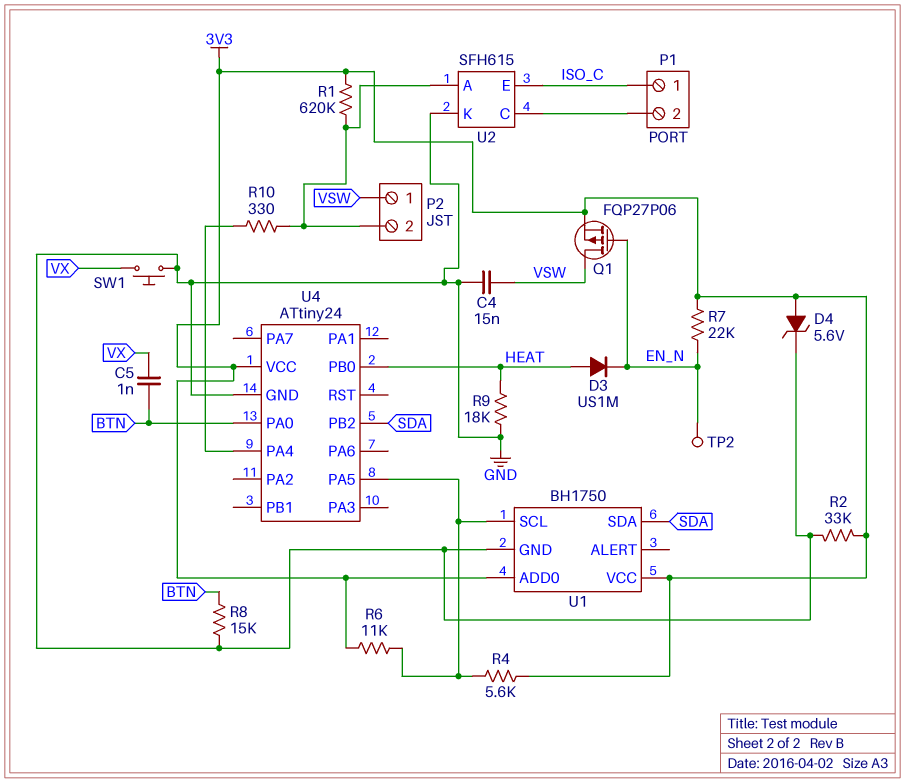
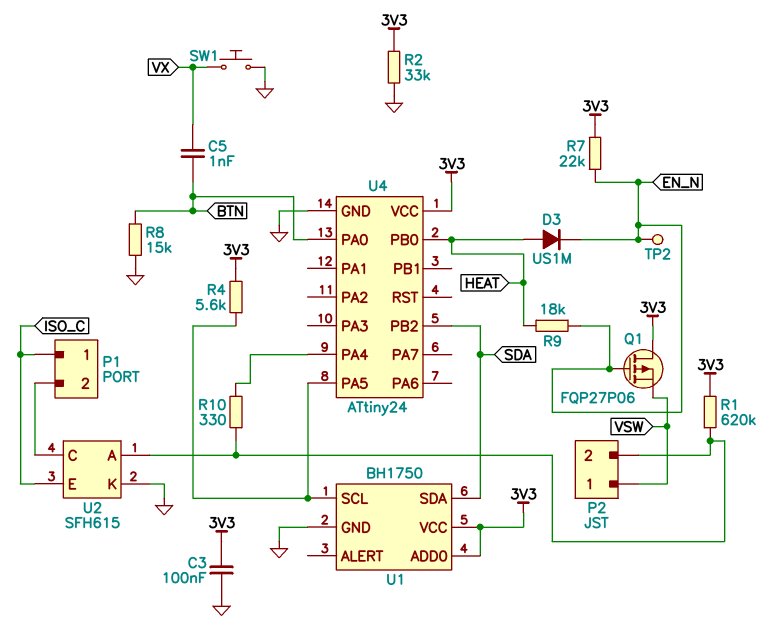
C3: none -> 100nF (3V3, GND)
C4: 15nF (GND, VSW) -> none
D4: zener 5.6V (A 3V3, K GND) -> none
Q1: PMOS FQP27P06 (G EN_N, D VSW, S 3V3) -> PMOS FQP27P06 (G EN_N, D 3V3, S VSW)
R6: 11k (3V3, U1/SCL) -> none
R9: 18k (GND, HEAT) -> 18k (EN_N, HEAT)

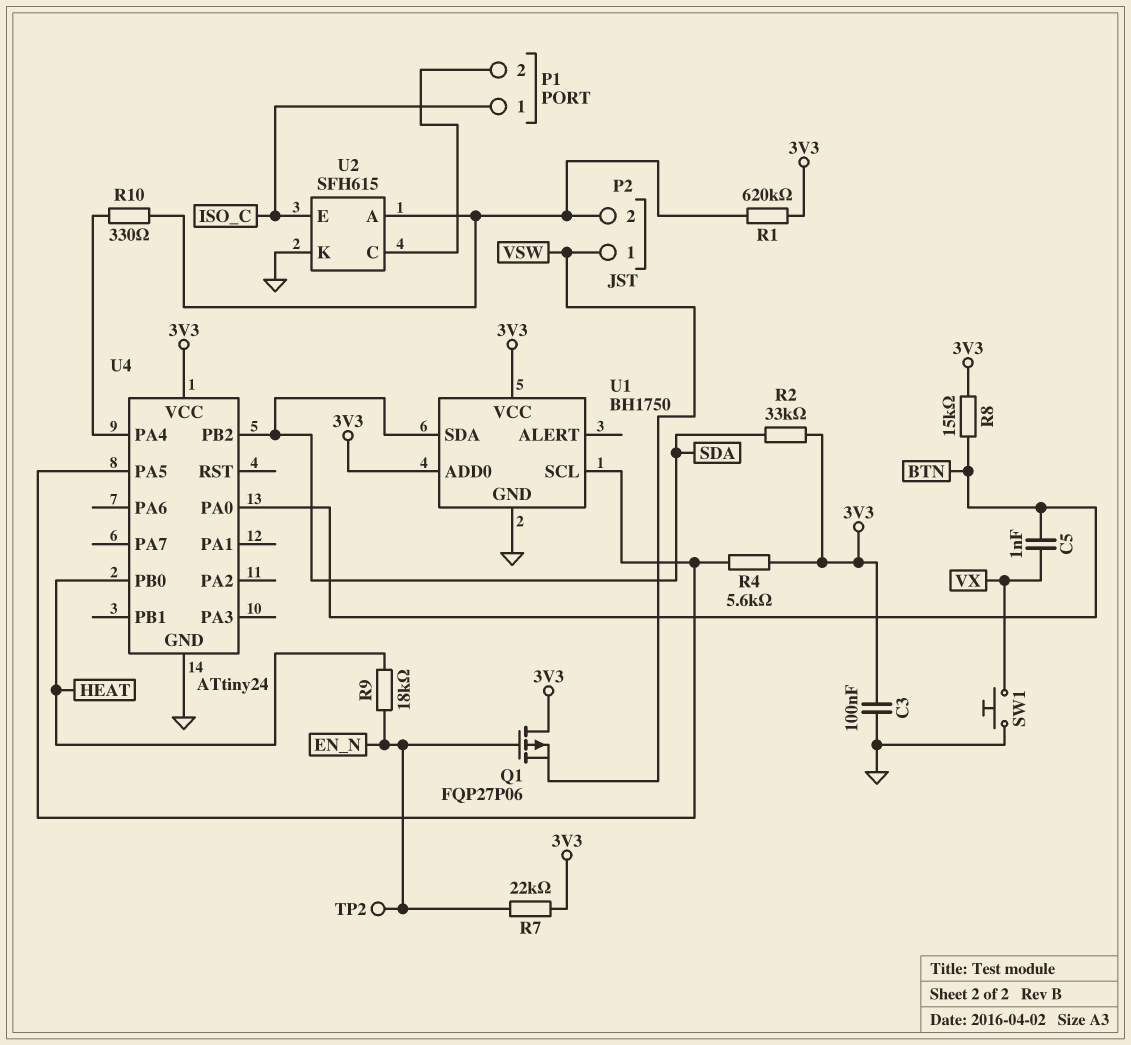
D3: diode US1M (A HEAT, K EN_N) -> none
R2: 33k (3V3, GND) -> 33k (3V3, SDA)
R8: 15k (BTN, GND) -> 15k (3V3, BTN)

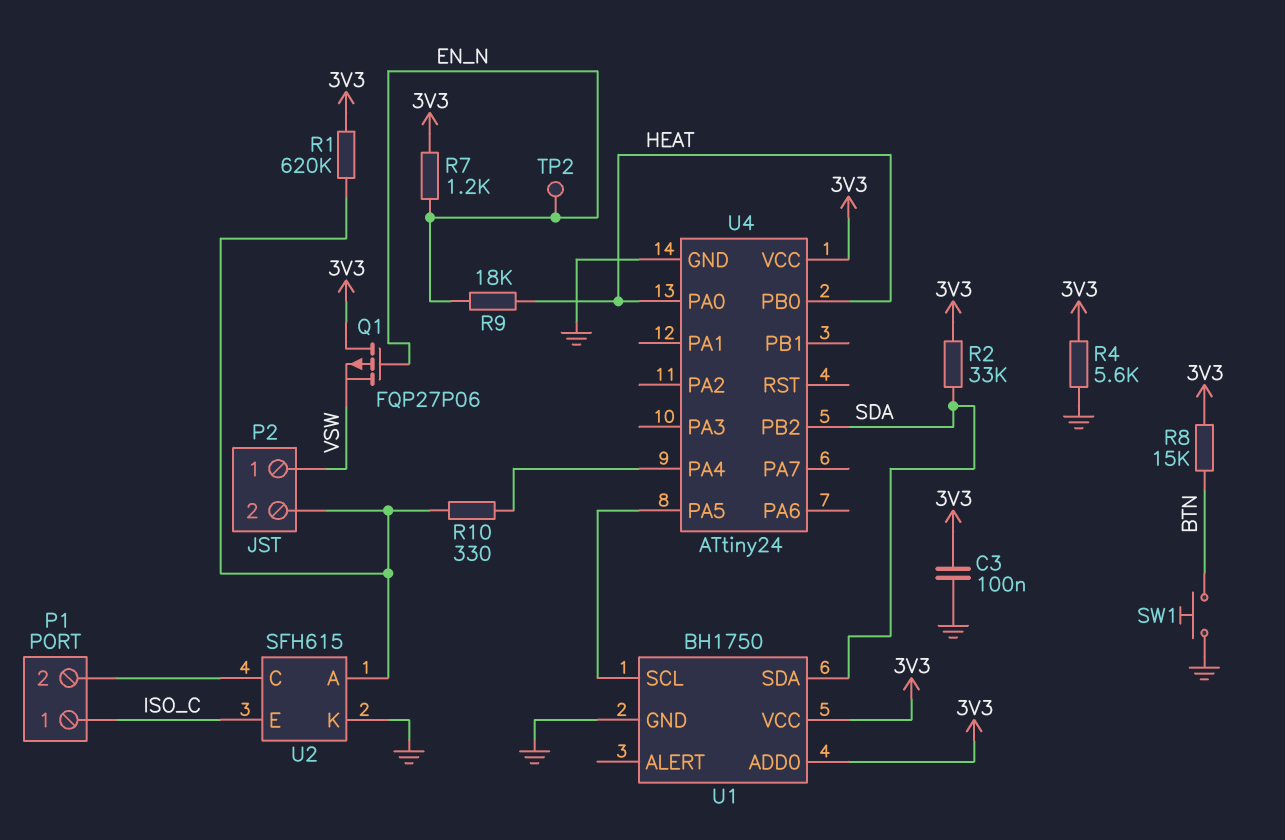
C5: 1nF (BTN, VX) -> none
R4: 5.6k (3V3, U1/SCL) -> 5.6k (3V3, GND)
R7: 22k (3V3, EN_N) -> 1.2k (3V3, EN_N)
SW1: button (GND, VX) -> button (BTN, GND)
U4 pin PA0: BTN -> HEAT

